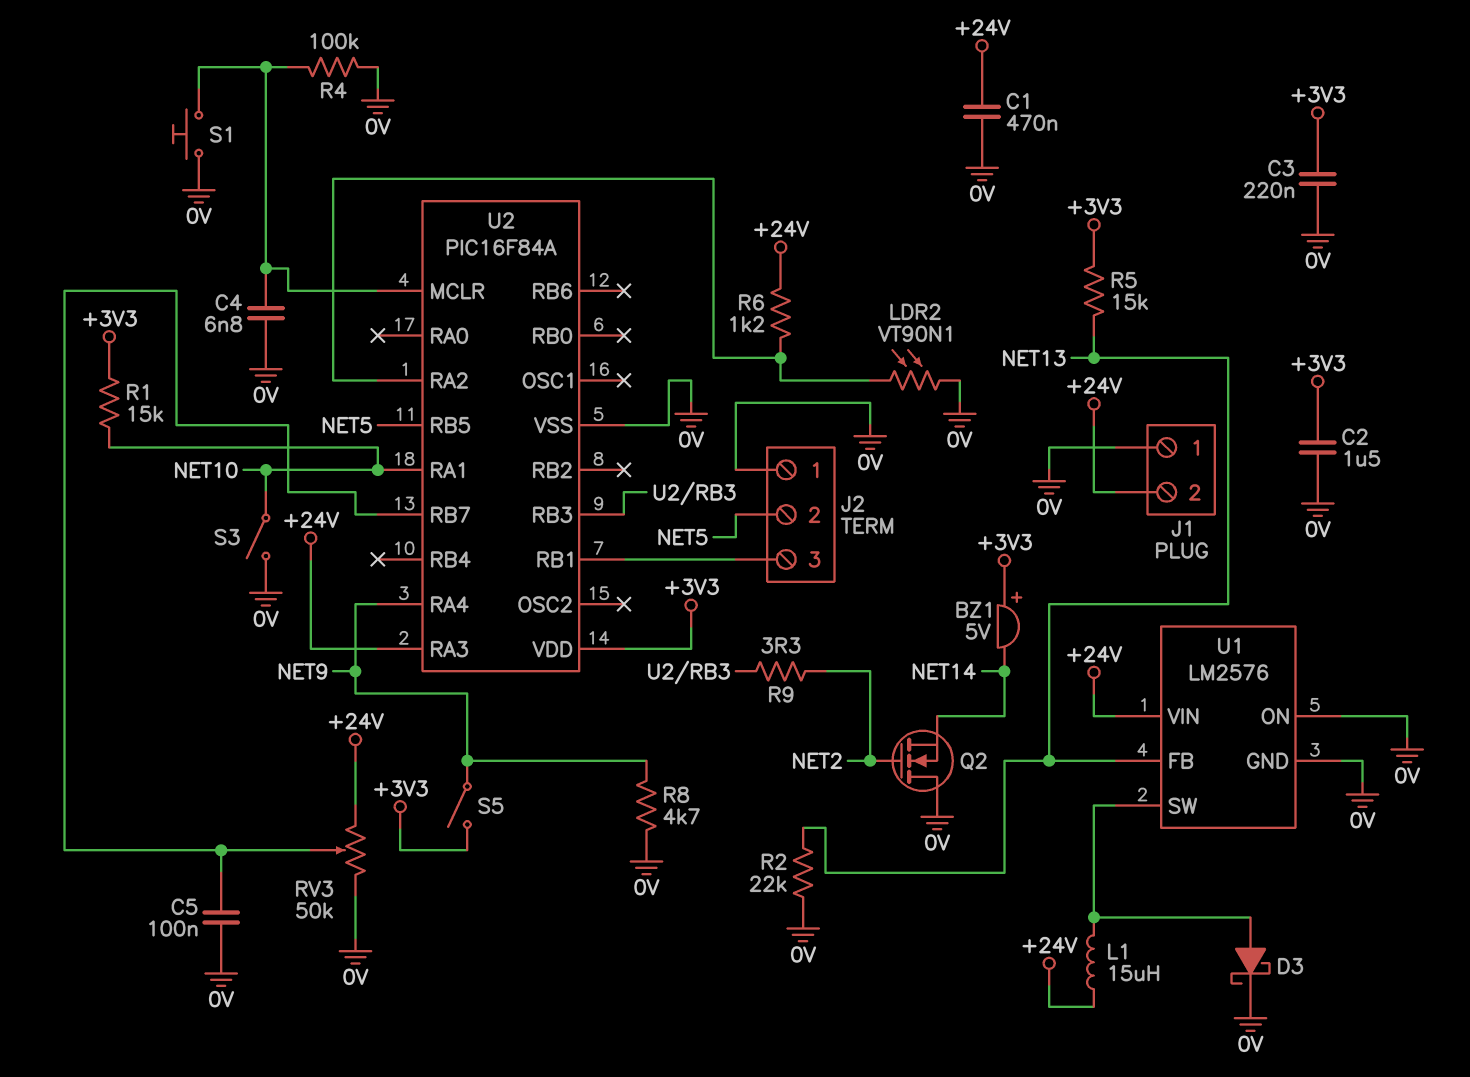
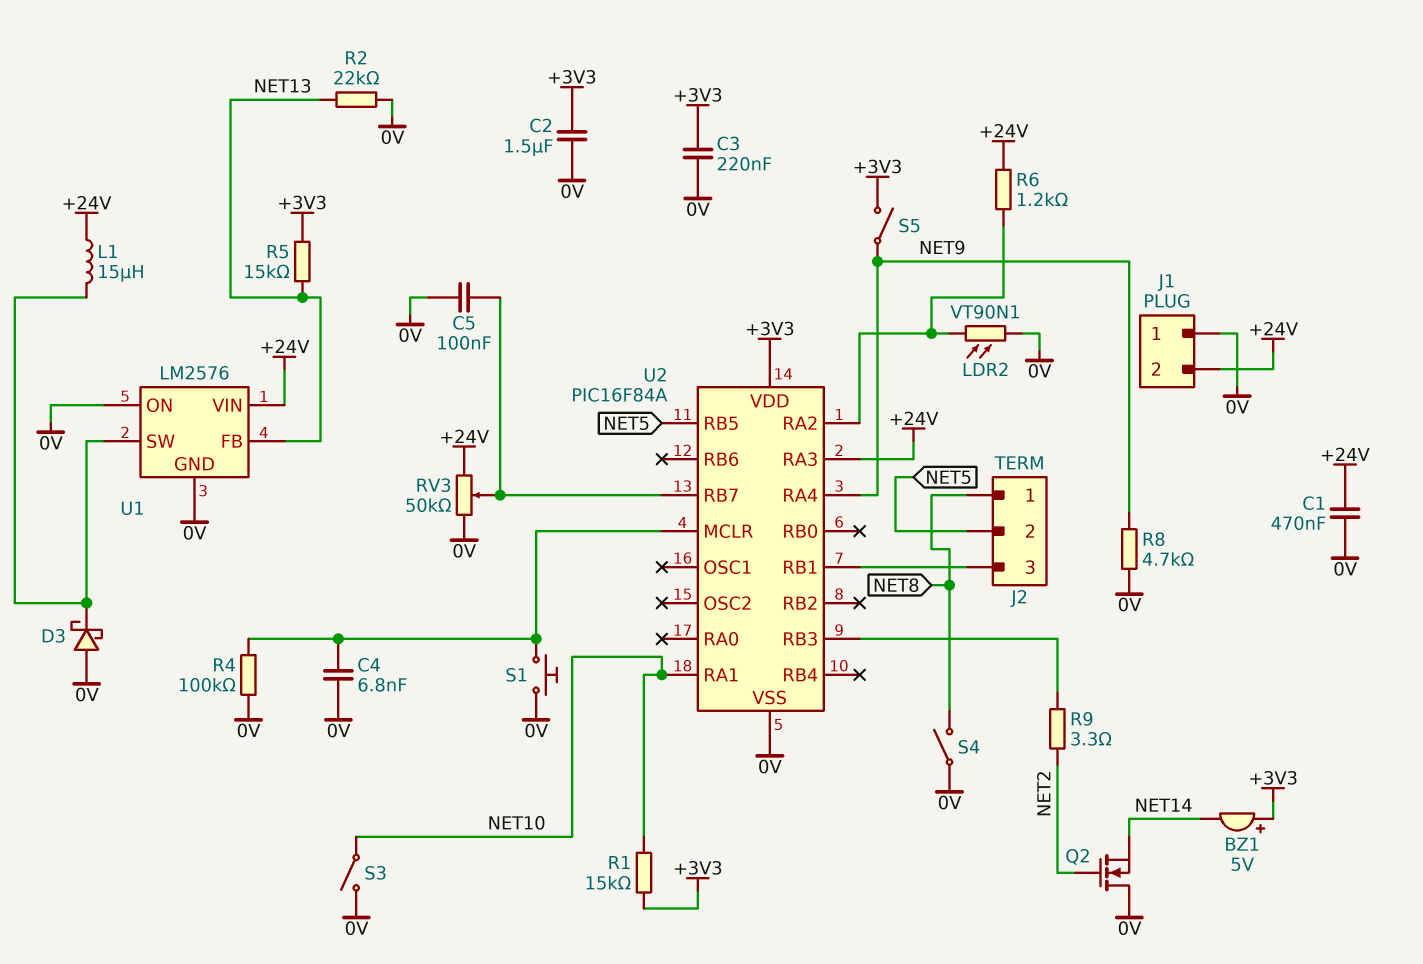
D3: schottky (A U1/SW, K 0V) -> schottky (A 0V, K U1/SW)
J2 pin 1: 0V -> NET8
S4: none -> switch (0V, NET8)

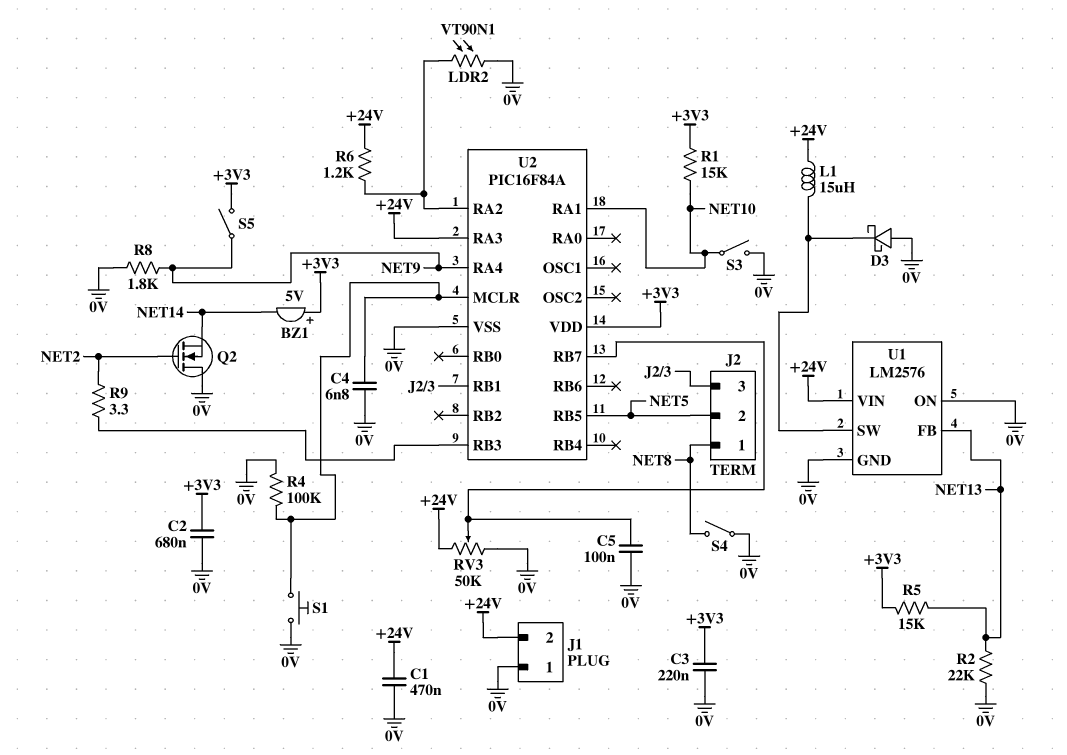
C2: 1.5uF (+3V3, 0V) -> 680nF (+3V3, 0V)
R8: 4.7k (0V, NET9) -> 1.8k (0V, NET9)

